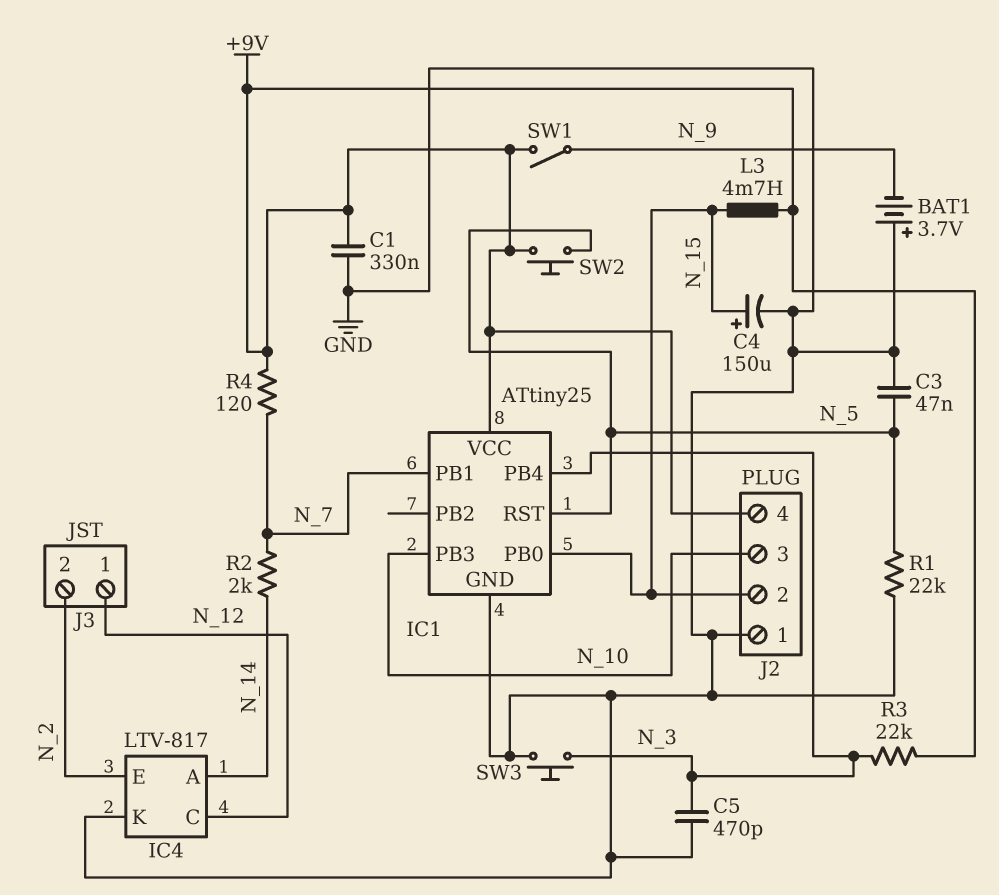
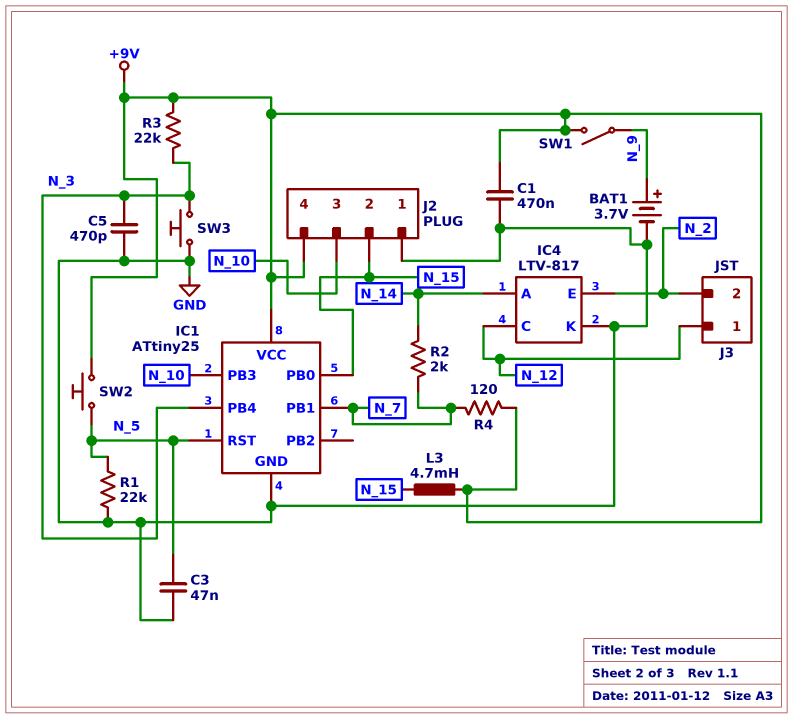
BAT1: 3.7V (plus GND, minus N_9) -> 3.7V (plus N_9, minus GND)
C1: 330nF (+9V, GND) -> 470nF (+9V, GND)
C4: 150uF (plus N_15, minus GND) -> none

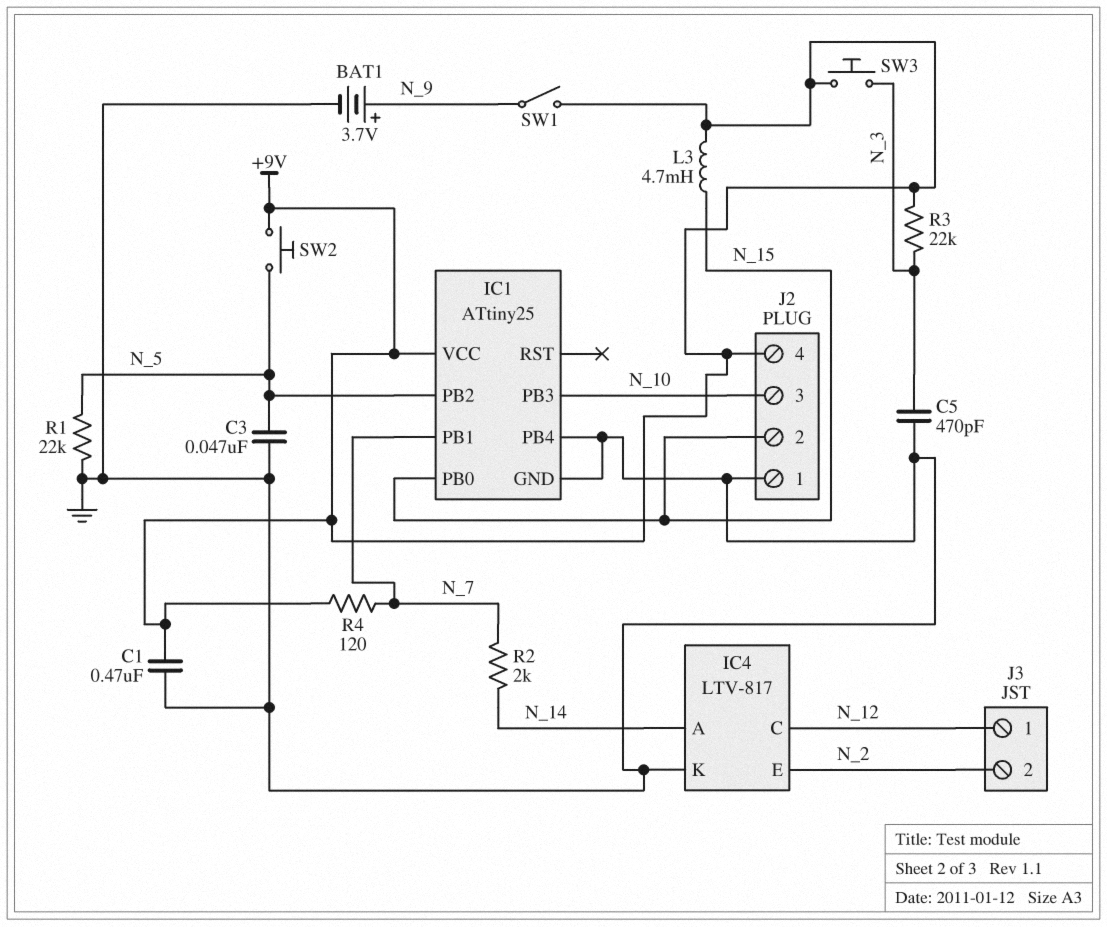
IC1 pin PB2: none -> N_5
IC1 pin PB4: N_3 -> GND
IC1 pin RST: N_5 -> none
SW3: button (GND, N_3) -> button (+9V, N_3)

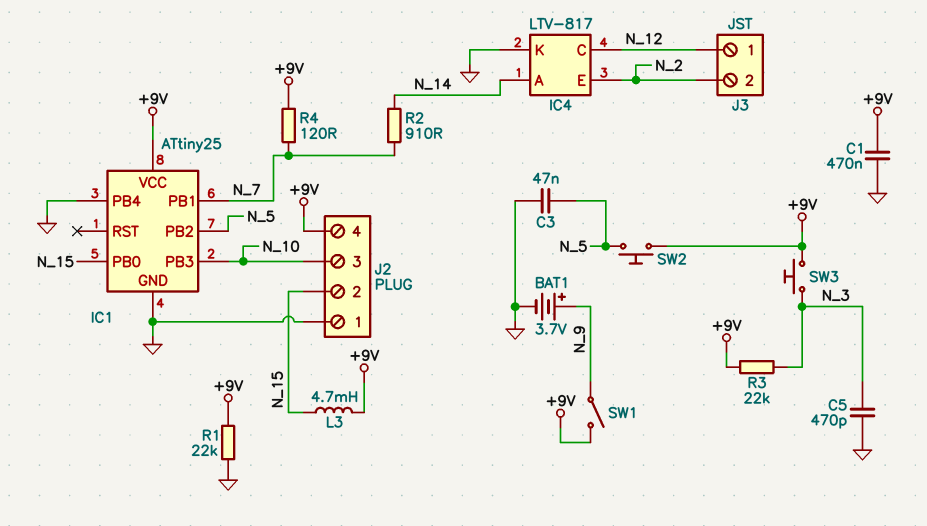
R1: 22k (GND, N_5) -> 22k (+9V, GND)
R2: 2k (N_7, N_14) -> 910 (N_7, N_14)

